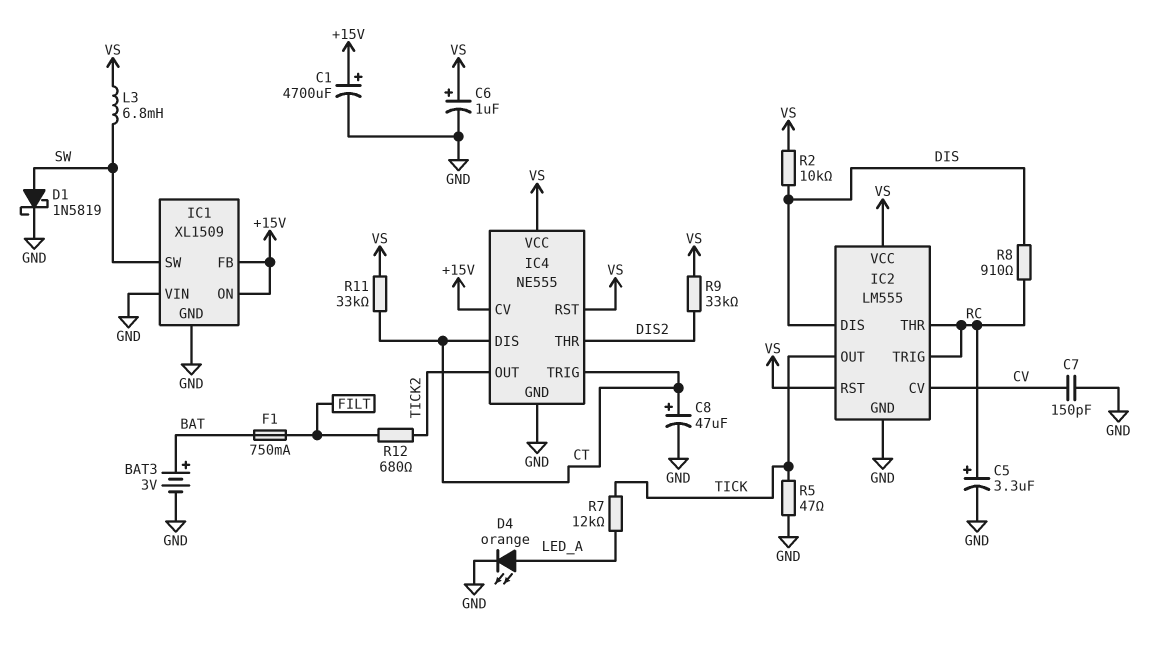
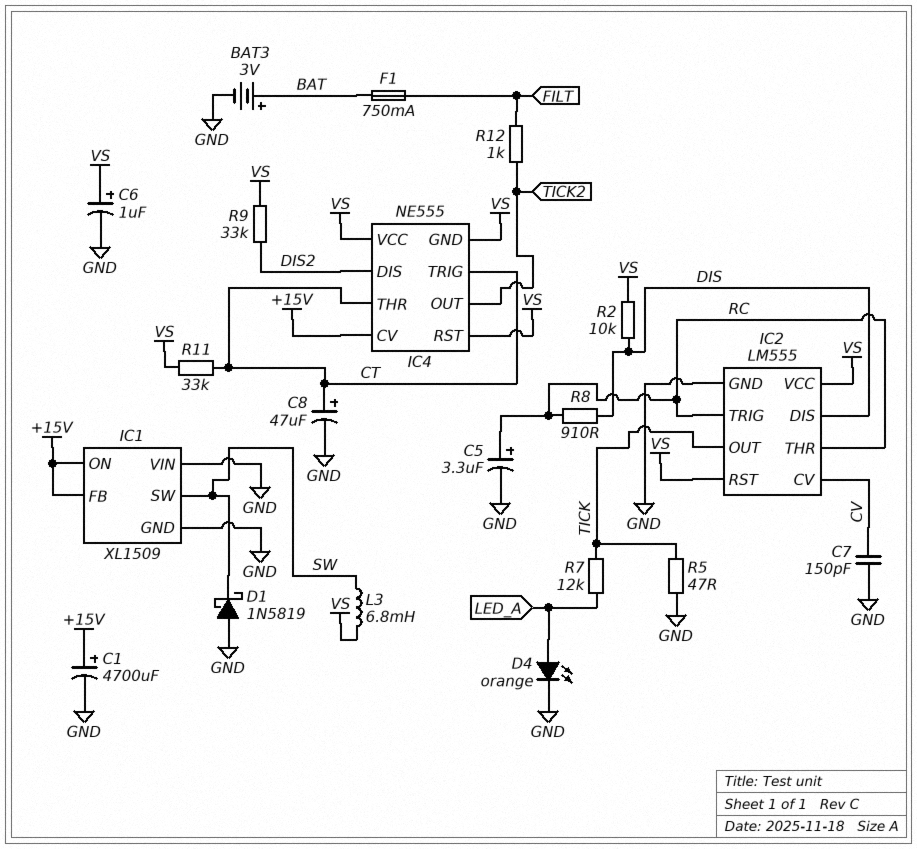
D1: schottky 1N5819 (A SW, K GND) -> schottky 1N5819 (A GND, K SW)
IC4 pin DIS: CT -> DIS2
IC4 pin GND: GND -> VS
IC4 pin THR: DIS2 -> CT
R12: 680 (FILT, TICK2) -> 1k (FILT, TICK2)

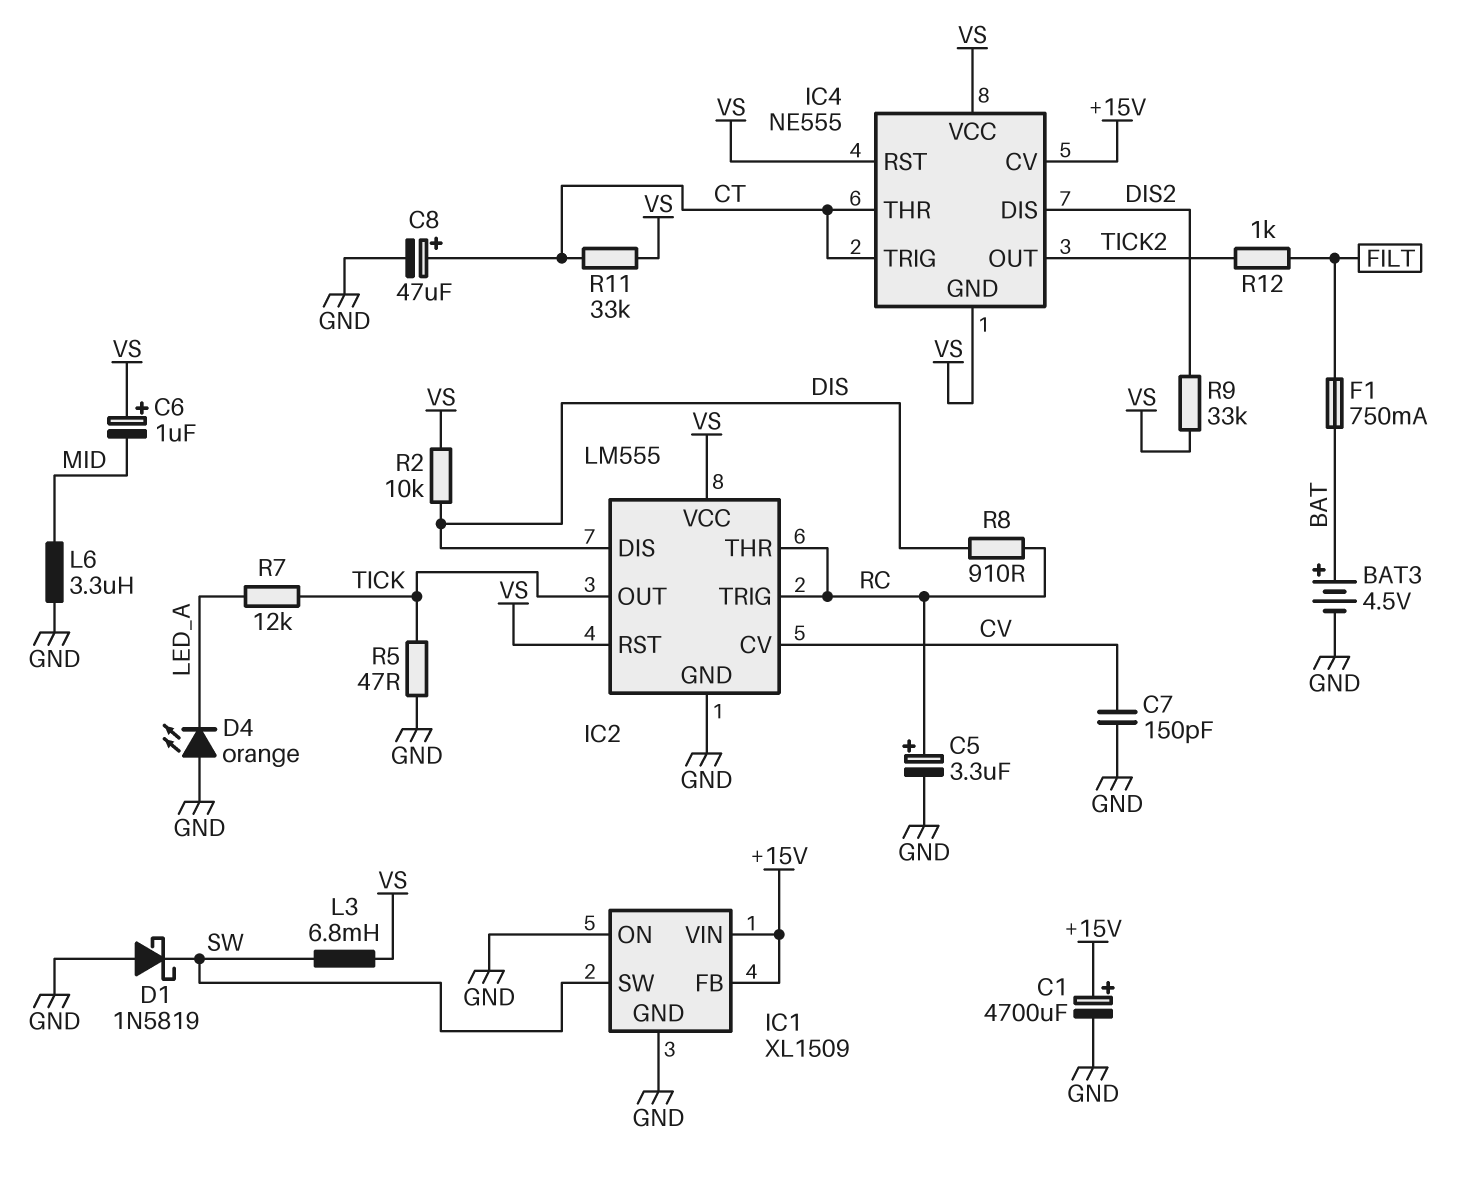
BAT3: 3V (plus BAT, minus GND) -> 4.5V (plus BAT, minus GND)
C6: 1uF (plus VS, minus GND) -> 1uF (plus VS, minus MID)
D4: LED orange (A LED_A, K GND) -> LED orange (A GND, K LED_A)
IC1 pin ON: +15V -> GND
IC1 pin VIN: GND -> +15V
L6: none -> 3.3uH (GND, MID)

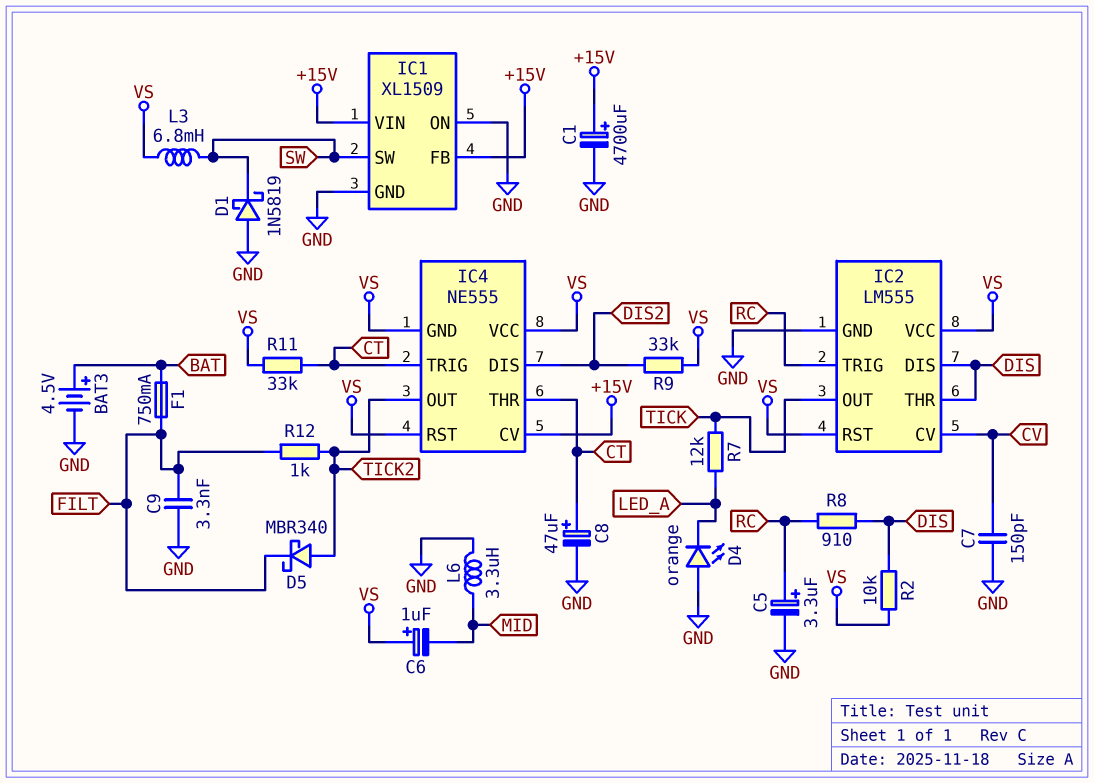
C9: none -> 3.3nF (FILT, GND)
D5: none -> schottky MBR340 (A TICK2, K FILT)
IC2 pin THR: RC -> DIS
R5: 47 (GND, TICK) -> none

